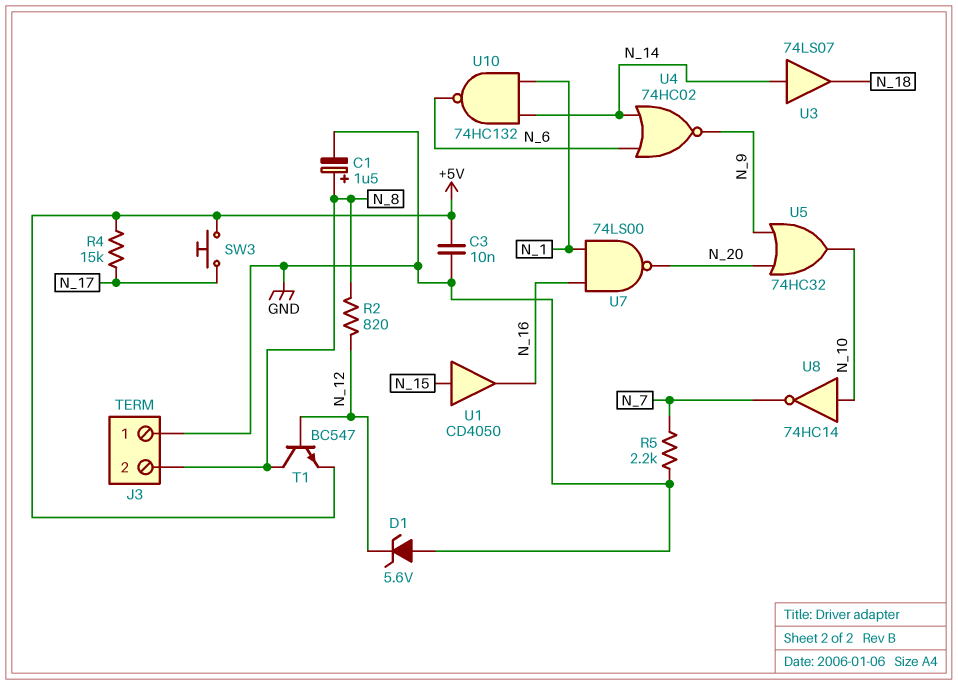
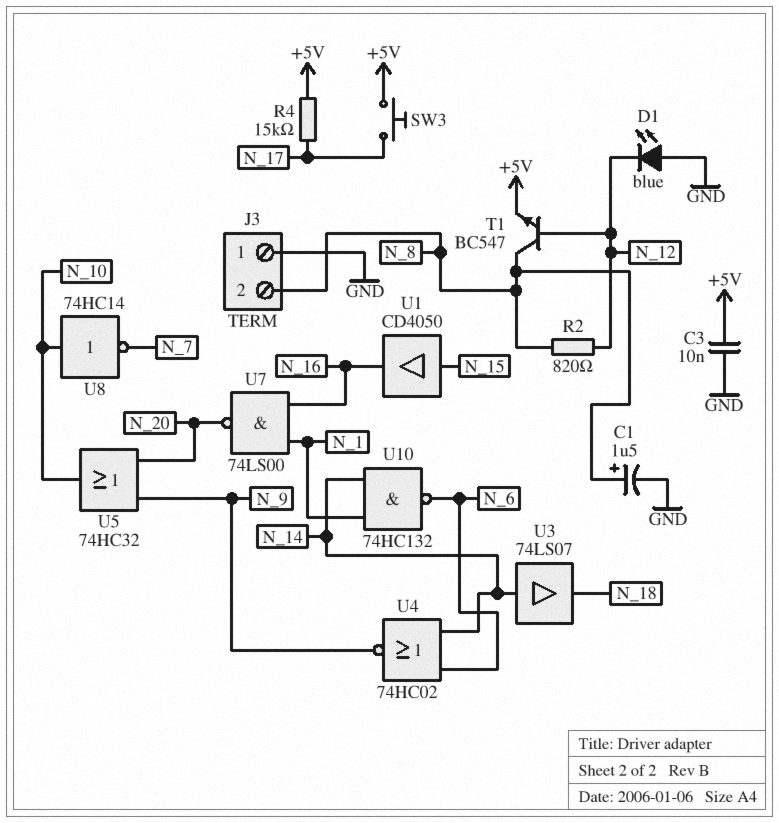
D1: zener 5.6V (A GND, K N_12) -> LED blue (A GND, K N_12)
R5: 2.2k (GND, N_7) -> none

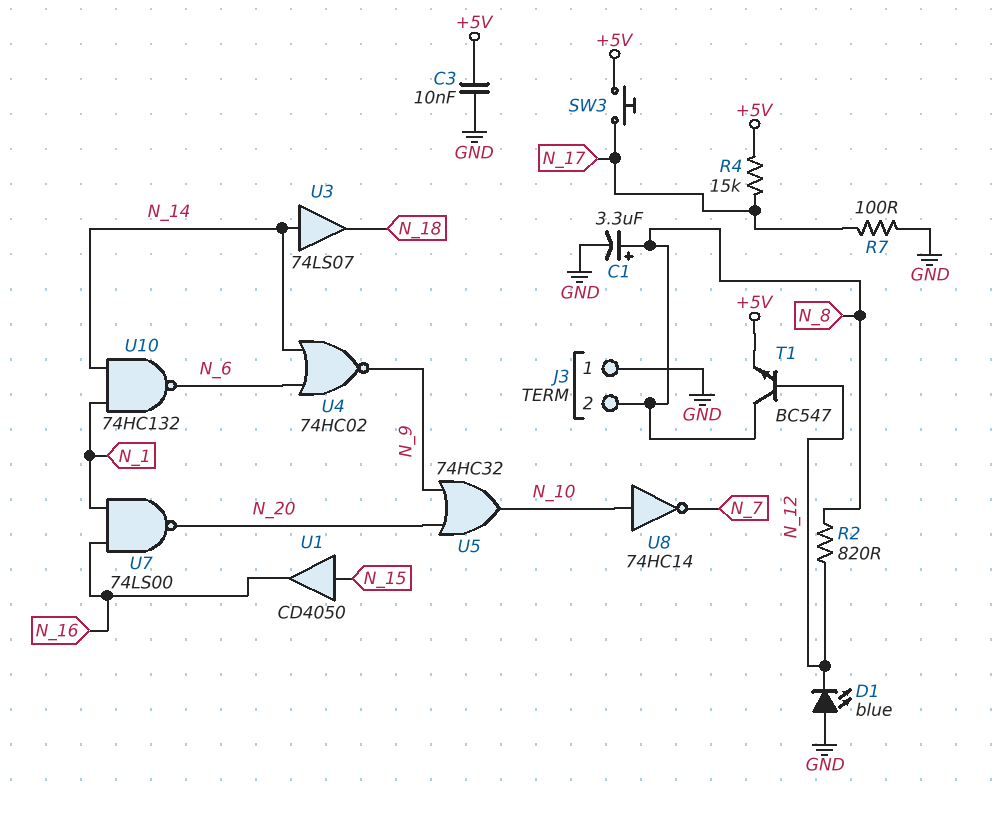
C1: 1.5uF (plus N_8, minus GND) -> 3.3uF (plus N_8, minus GND)
R7: none -> 100 (GND, N_17)

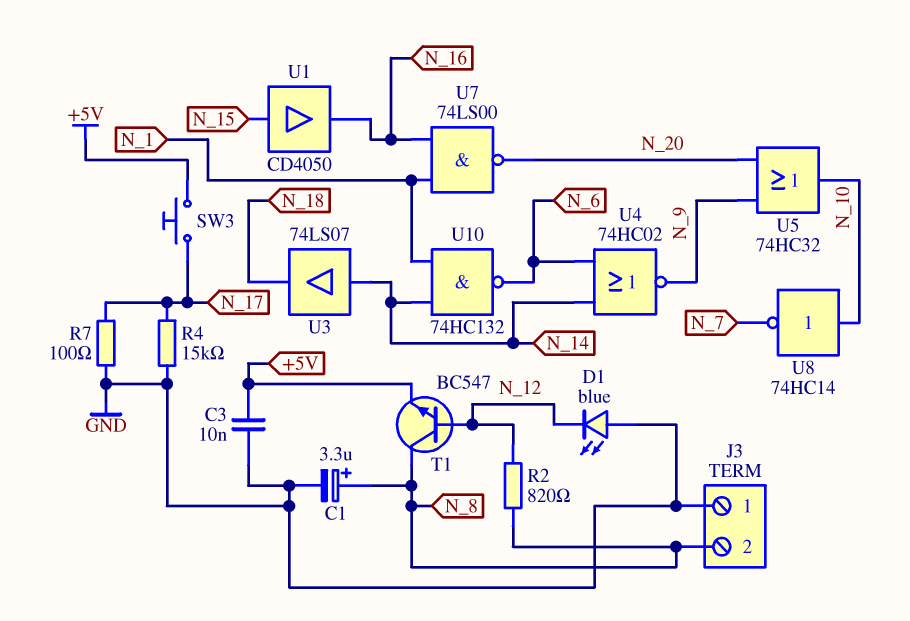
R4: 15k (+5V, N_17) -> 15k (GND, N_17)

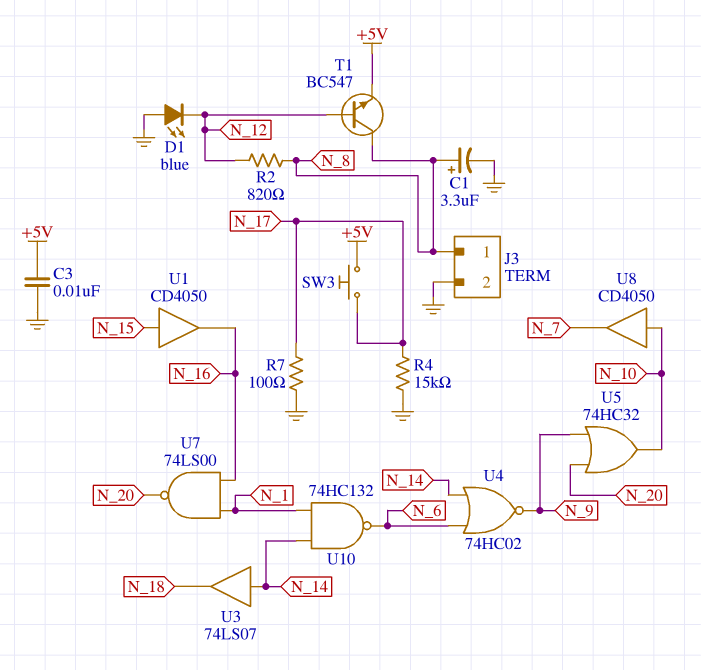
J3 pin 1: GND -> N_8
J3 pin 2: N_8 -> GND
U8: NOT 74HC14 (in N_10, out N_7) -> buffer CD4050 (in N_10, out N_7)

